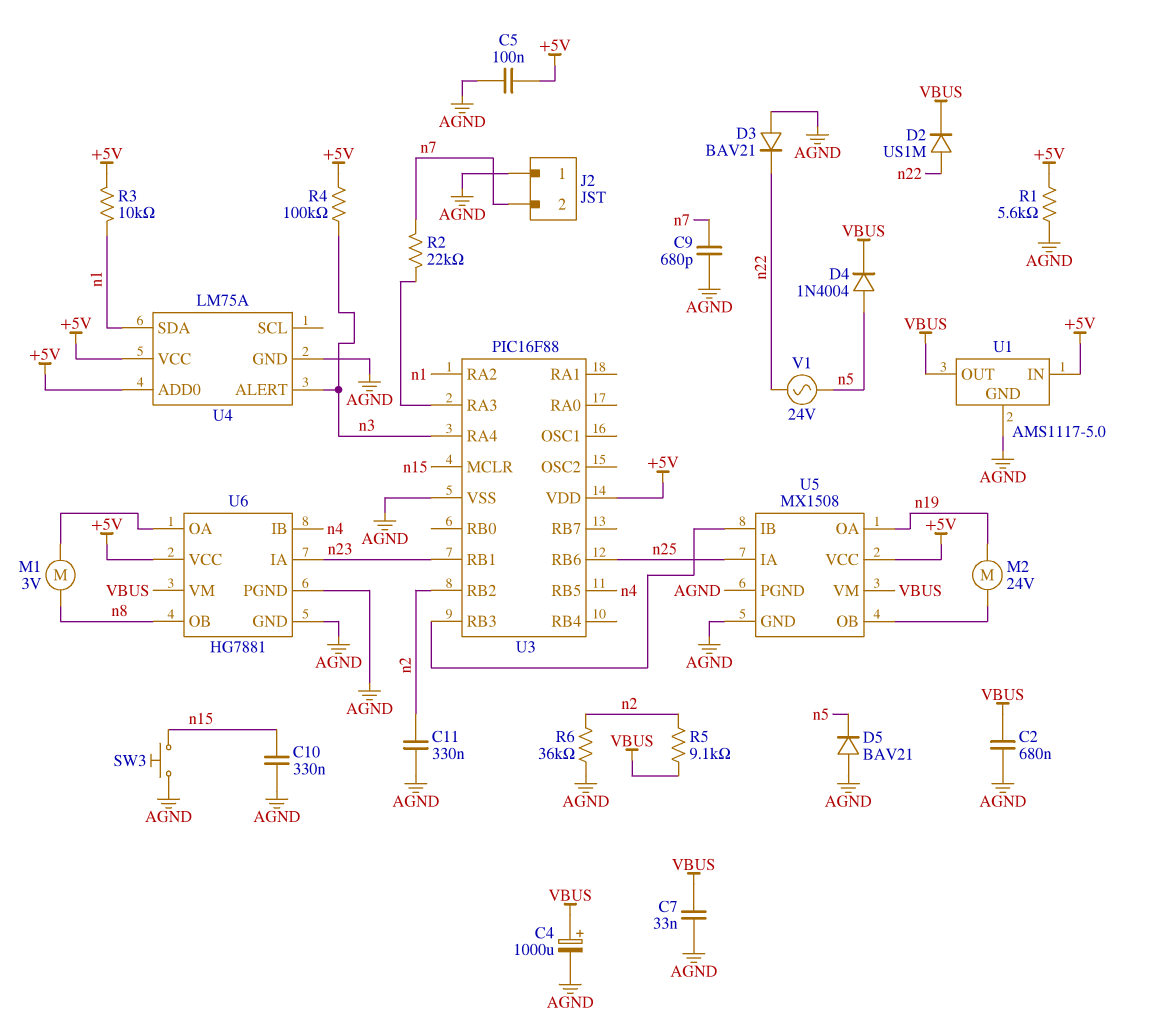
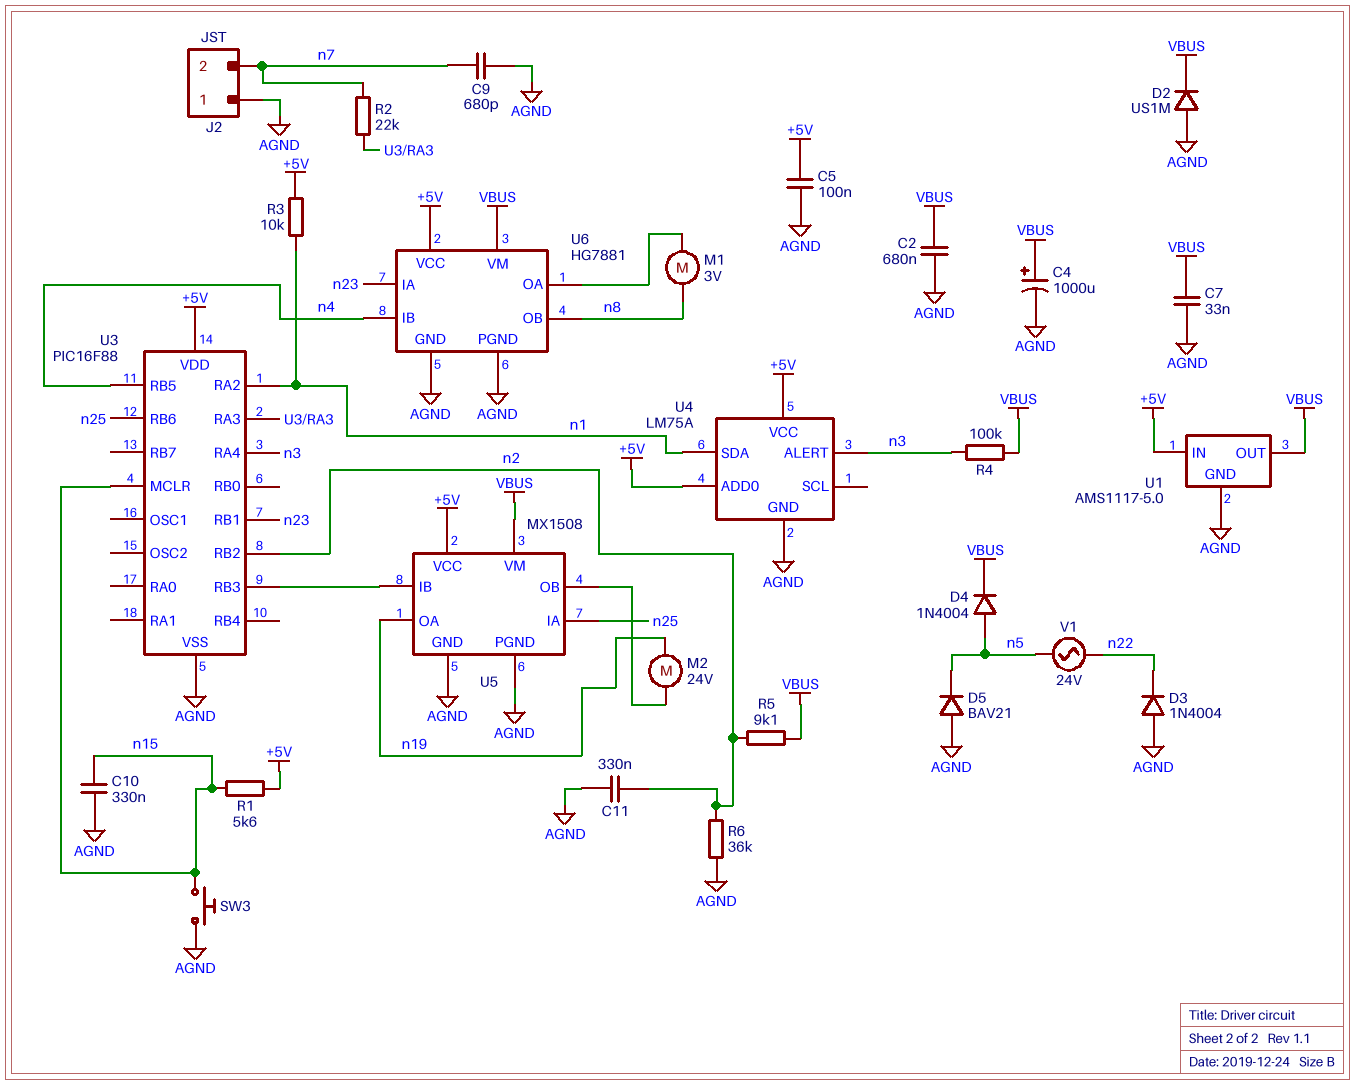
D2: diode US1M (A n22, K VBUS) -> diode US1M (A AGND, K VBUS)
D3: diode BAV21 (A AGND, K n22) -> diode 1N4004 (A AGND, K n22)
R1: 5.6k (+5V, AGND) -> 5.6k (+5V, n15)
R4: 100k (+5V, n3) -> 100k (VBUS, n3)

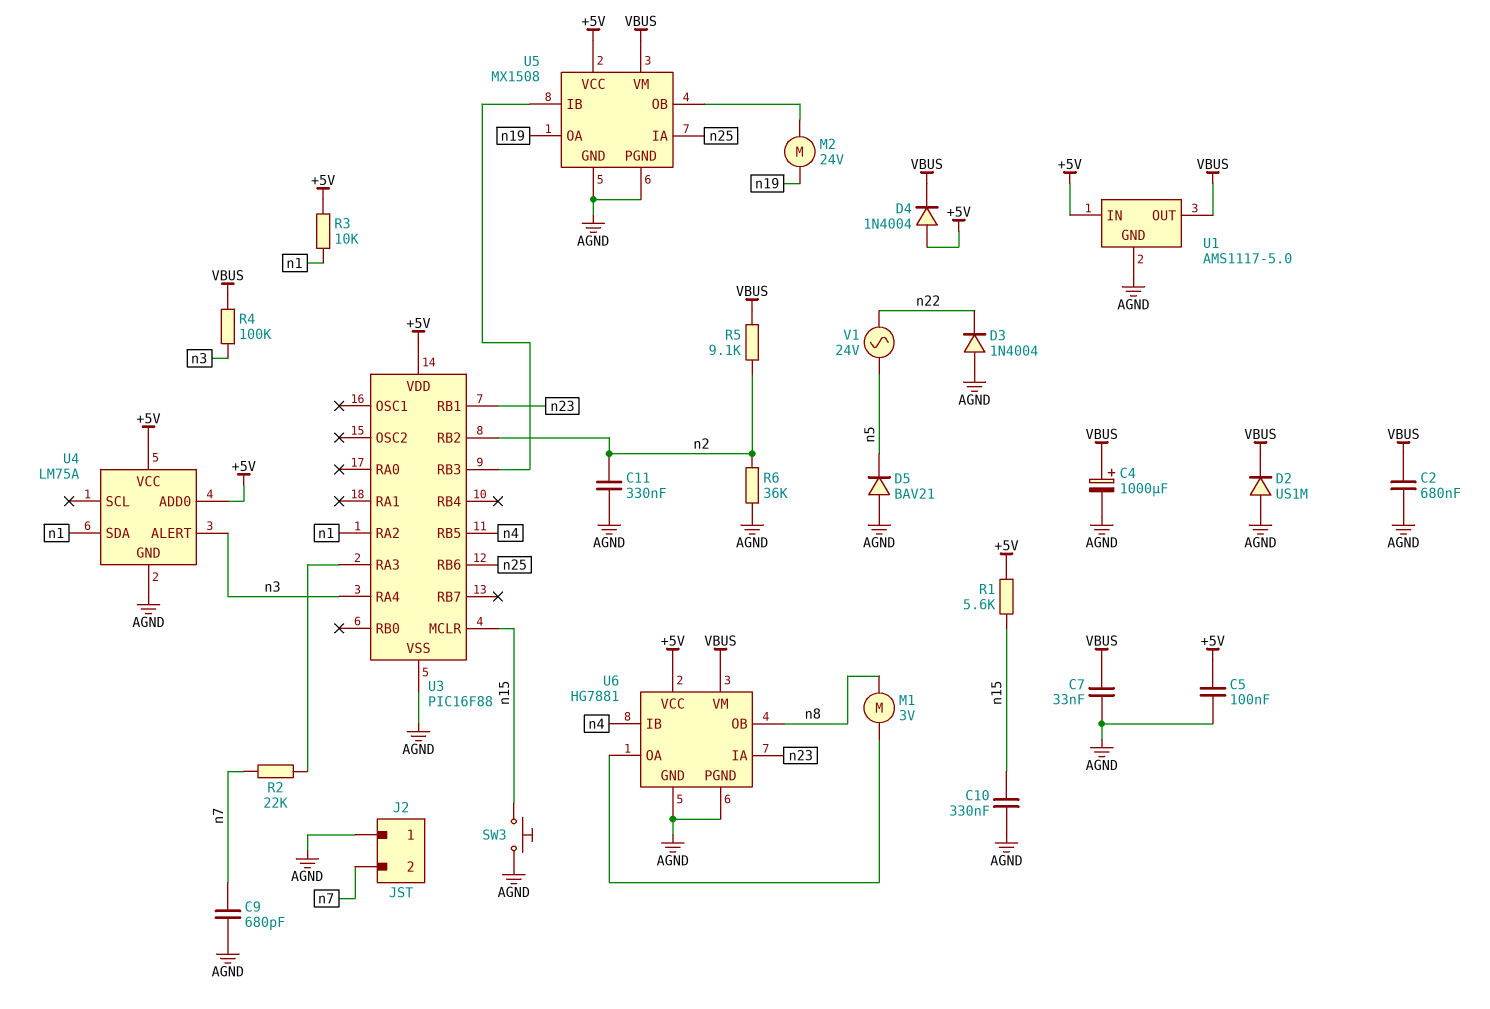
D4: diode 1N4004 (A n5, K VBUS) -> diode 1N4004 (A +5V, K VBUS)

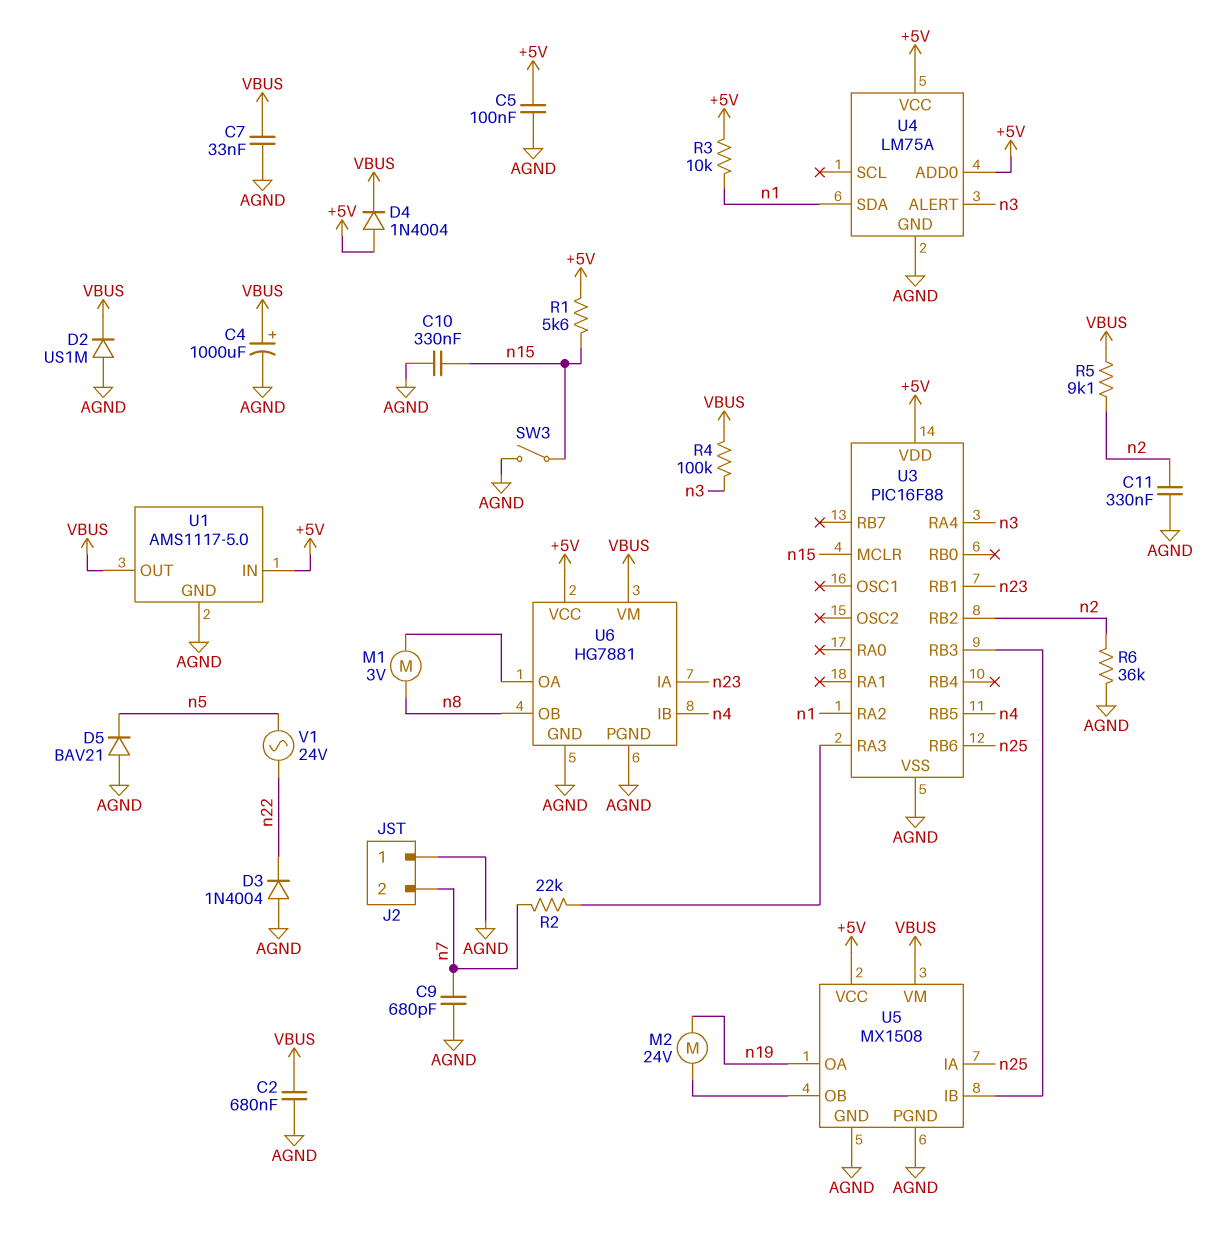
SW3: button (AGND, n15) -> switch (AGND, n15)

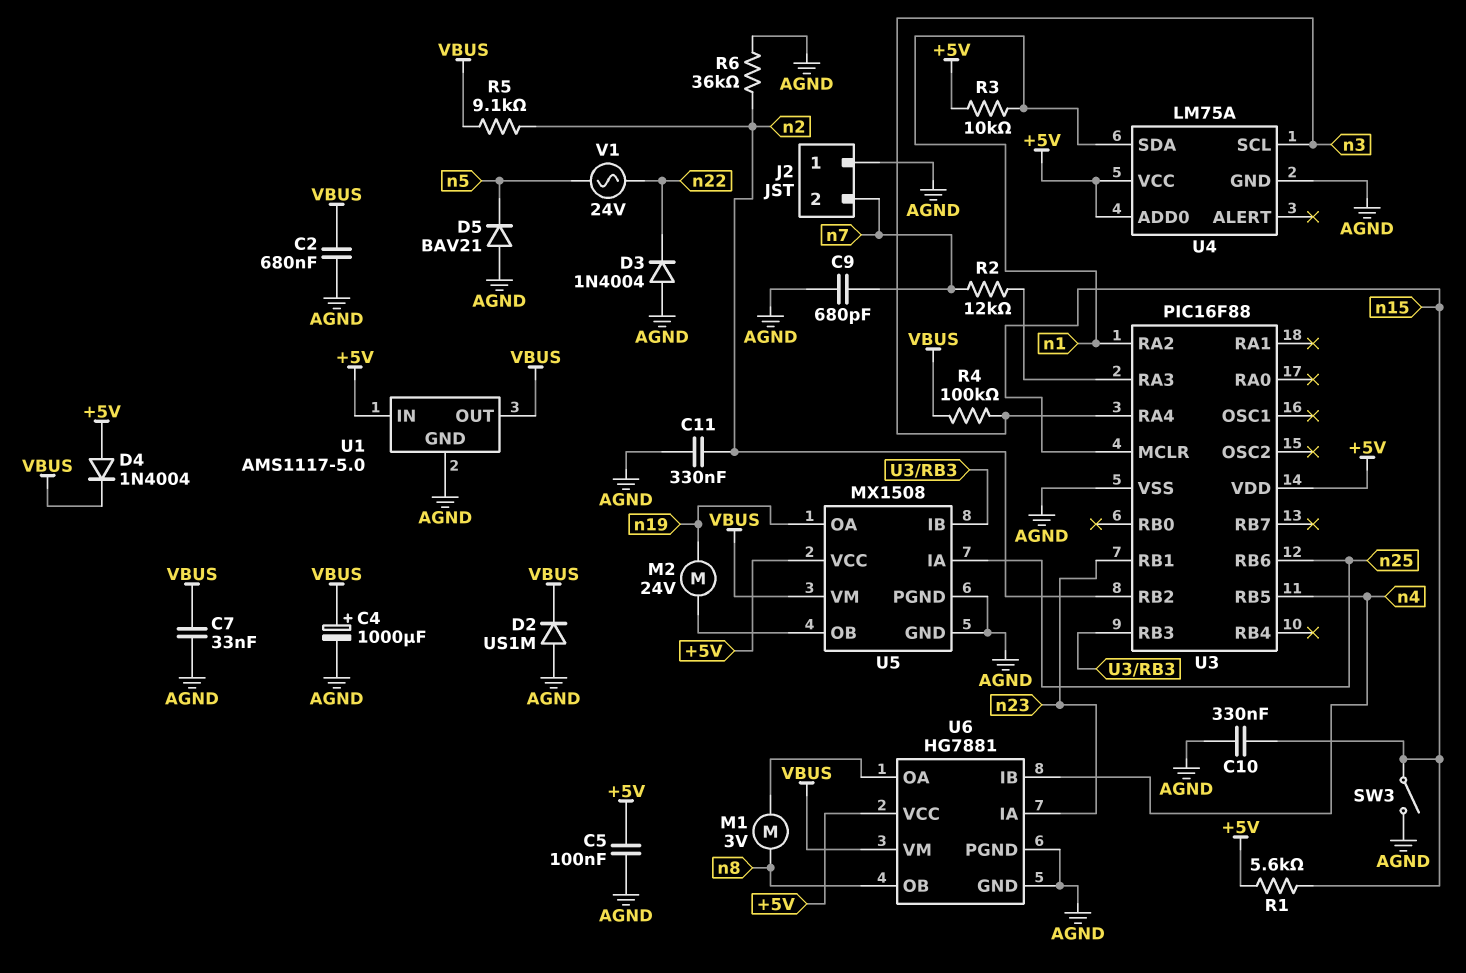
R2: 22k (U3/RA3, n7) -> 12k (U3/RA3, n7)
U4 pin ALERT: n3 -> none
U4 pin SCL: none -> n3

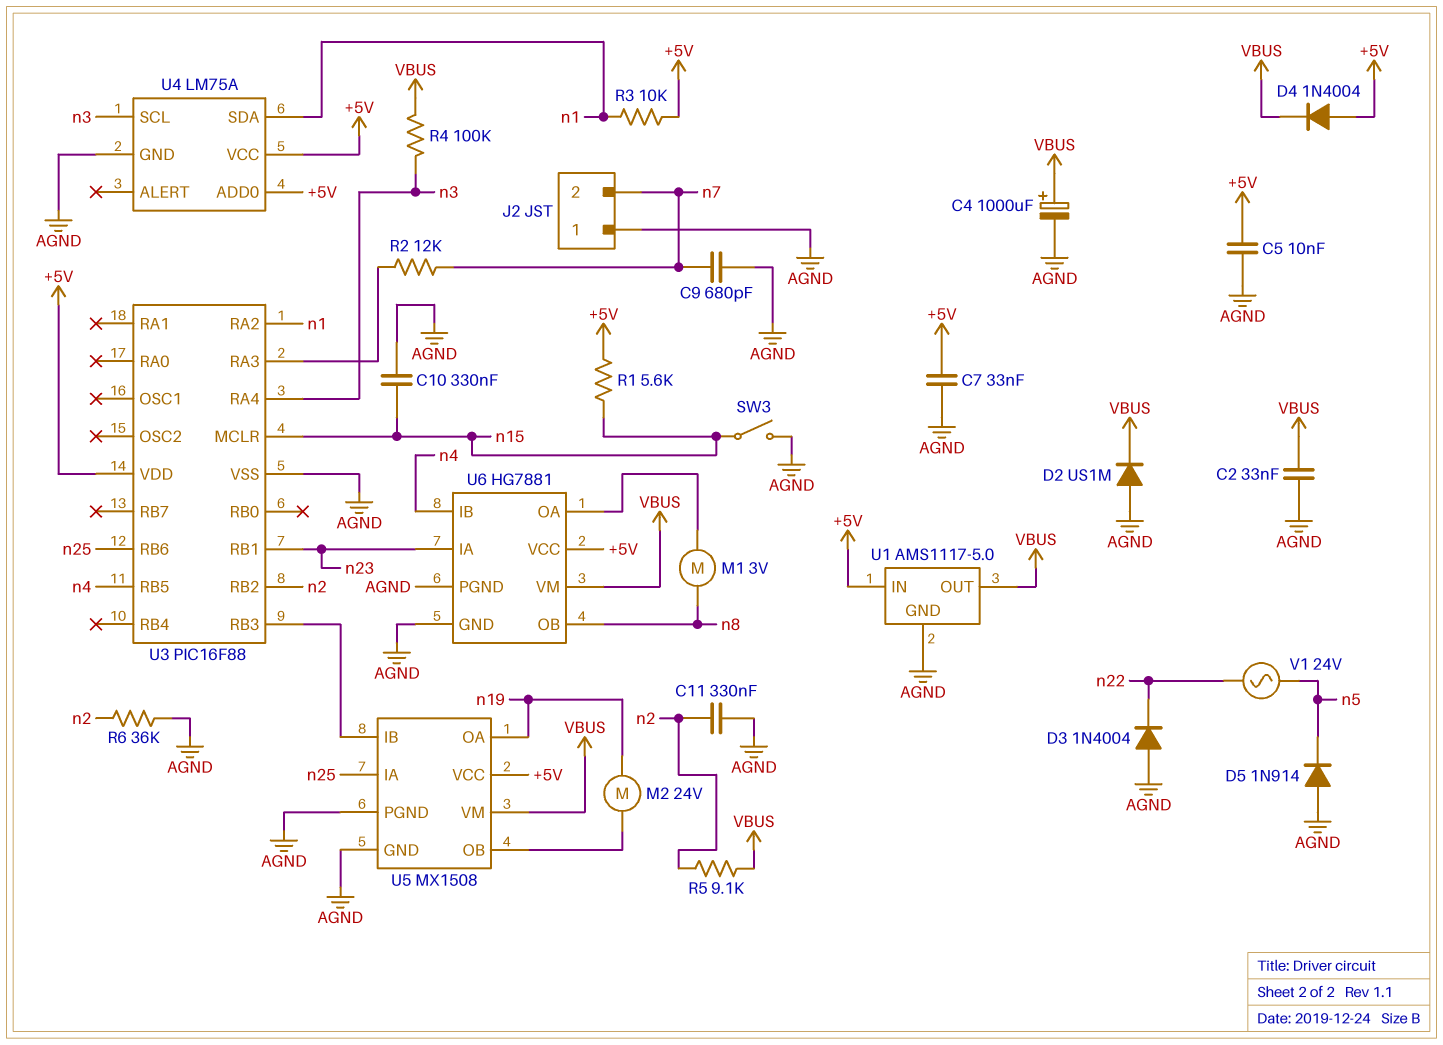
C2: 680nF (AGND, VBUS) -> 33nF (AGND, VBUS)
C5: 100nF (+5V, AGND) -> 10nF (+5V, AGND)
C7: 33nF (AGND, VBUS) -> 33nF (+5V, AGND)
D5: diode BAV21 (A AGND, K n5) -> diode 1N914 (A AGND, K n5)

